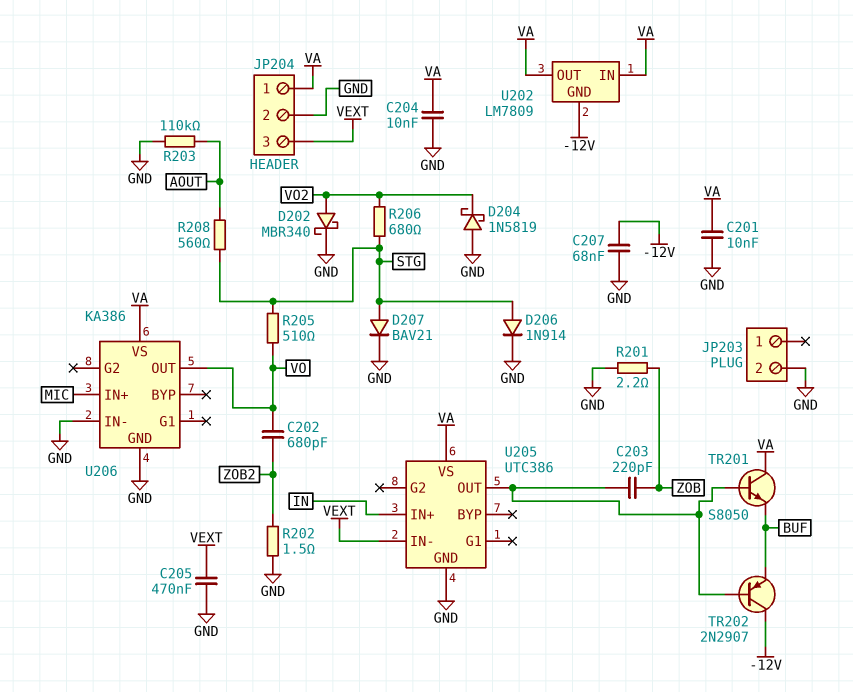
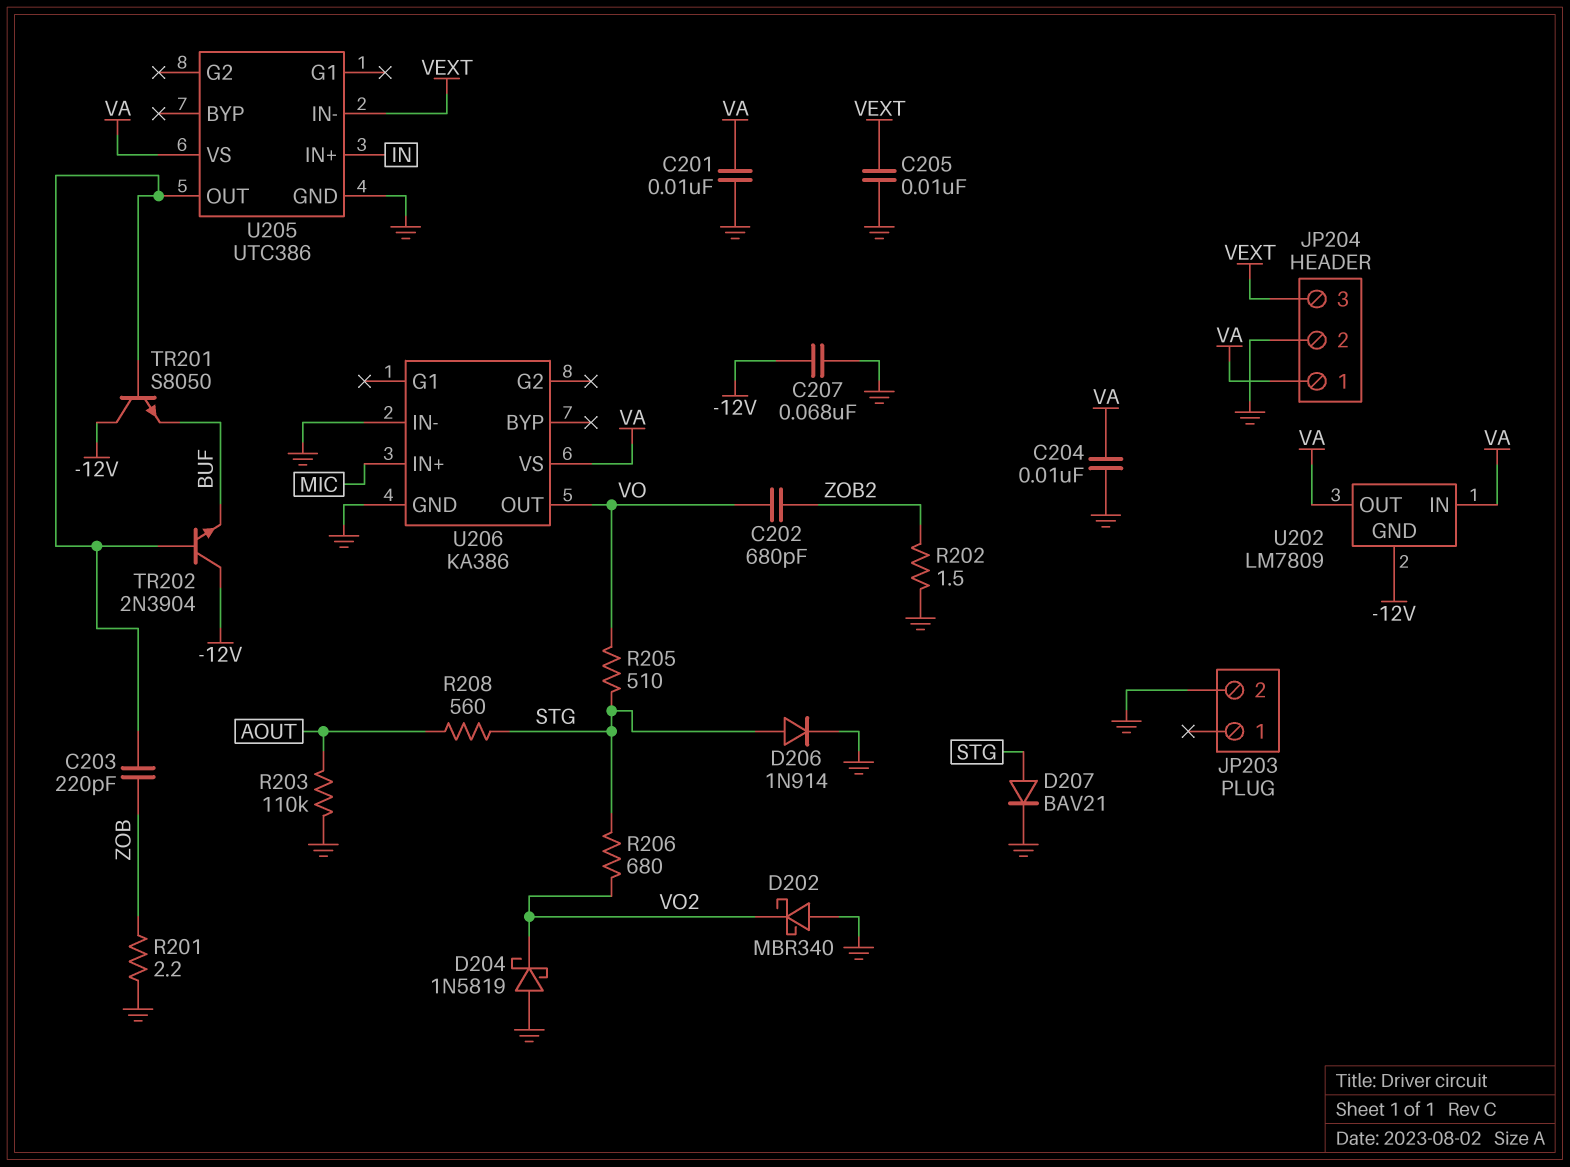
C205: 470nF (GND, VEXT) -> 10nF (GND, VEXT)
D202: schottky MBR340 (A VO2, K GND) -> schottky MBR340 (A GND, K VO2)
TR201: NPN S8050 (B U205/OUT, C VA, E BUF) -> NPN S8050 (B U205/OUT, C -12V, E BUF)
TR202: PNP 2N2907 (B U205/OUT, C -12V, E BUF) -> NPN 2N3904 (B U205/OUT, C -12V, E BUF)

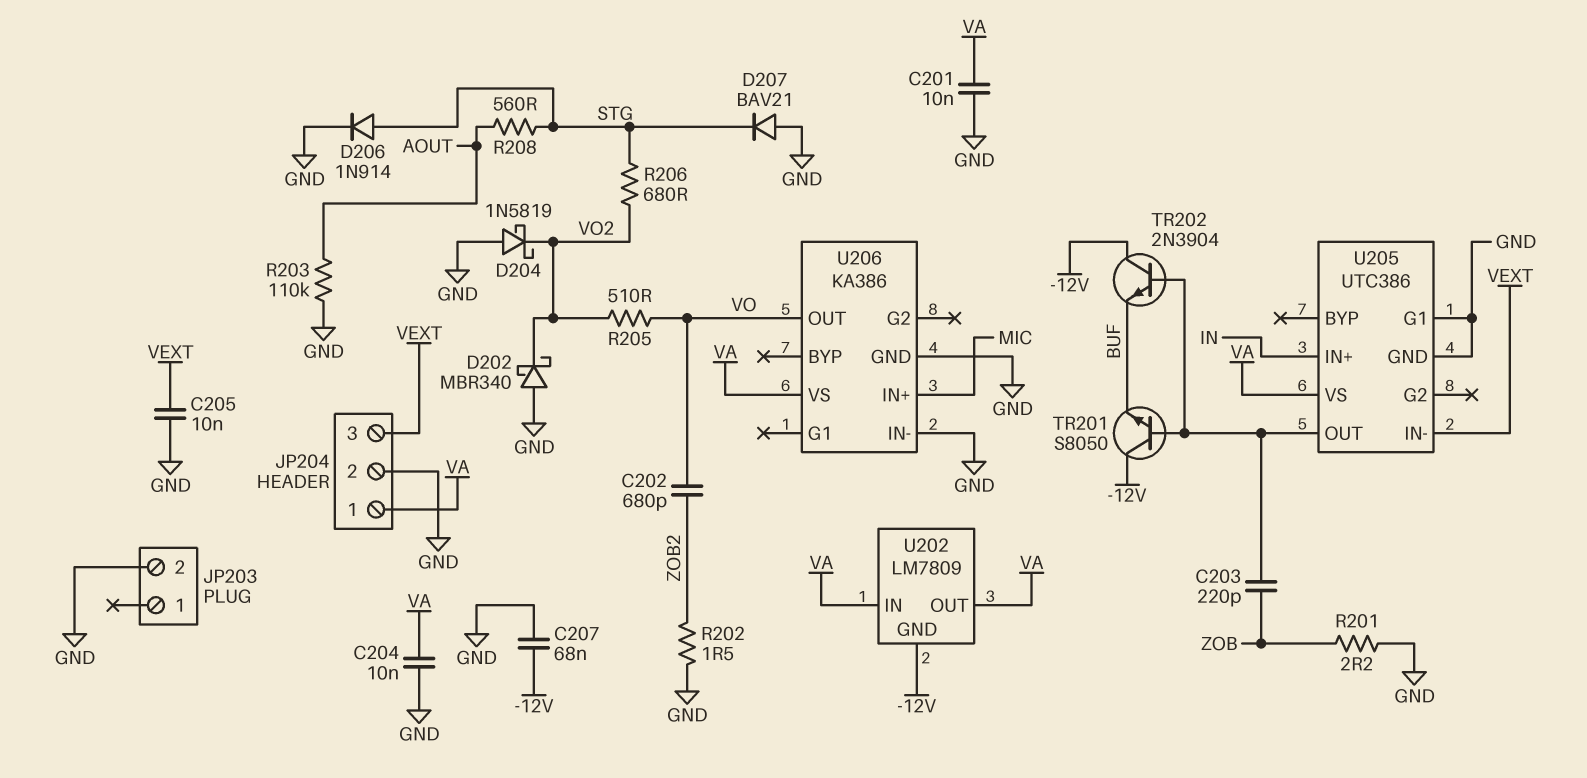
D207: diode BAV21 (A STG, K GND) -> diode BAV21 (A GND, K STG)
R205: 510 (STG, VO) -> 510 (VO, VO2)
U205 pin G1: none -> GND

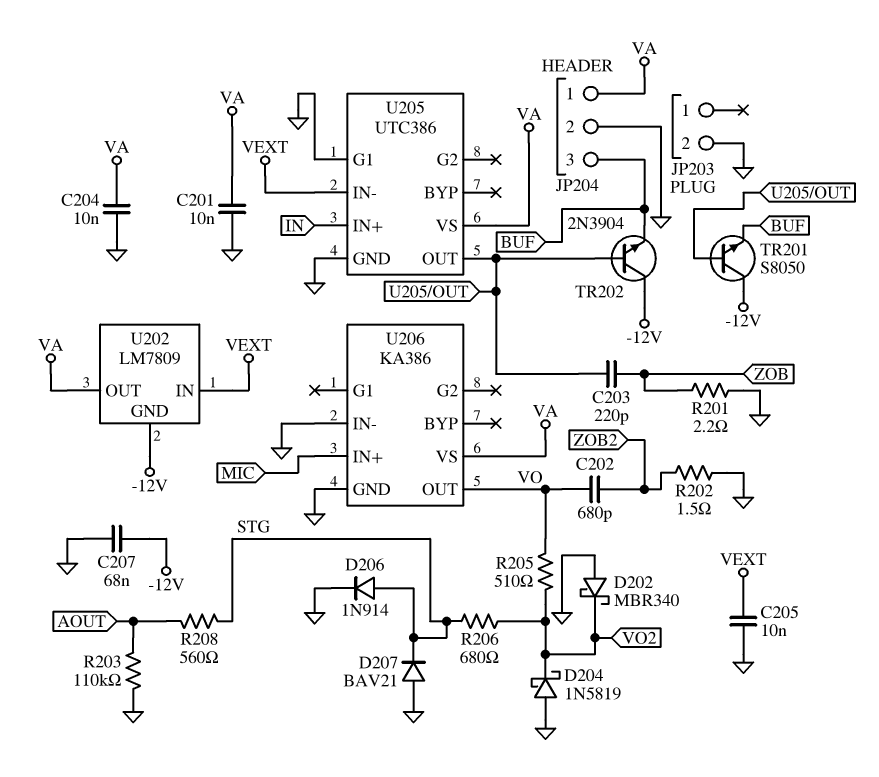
JP204 pin 3: VEXT -> BUF
U202 pin IN: VA -> VEXT

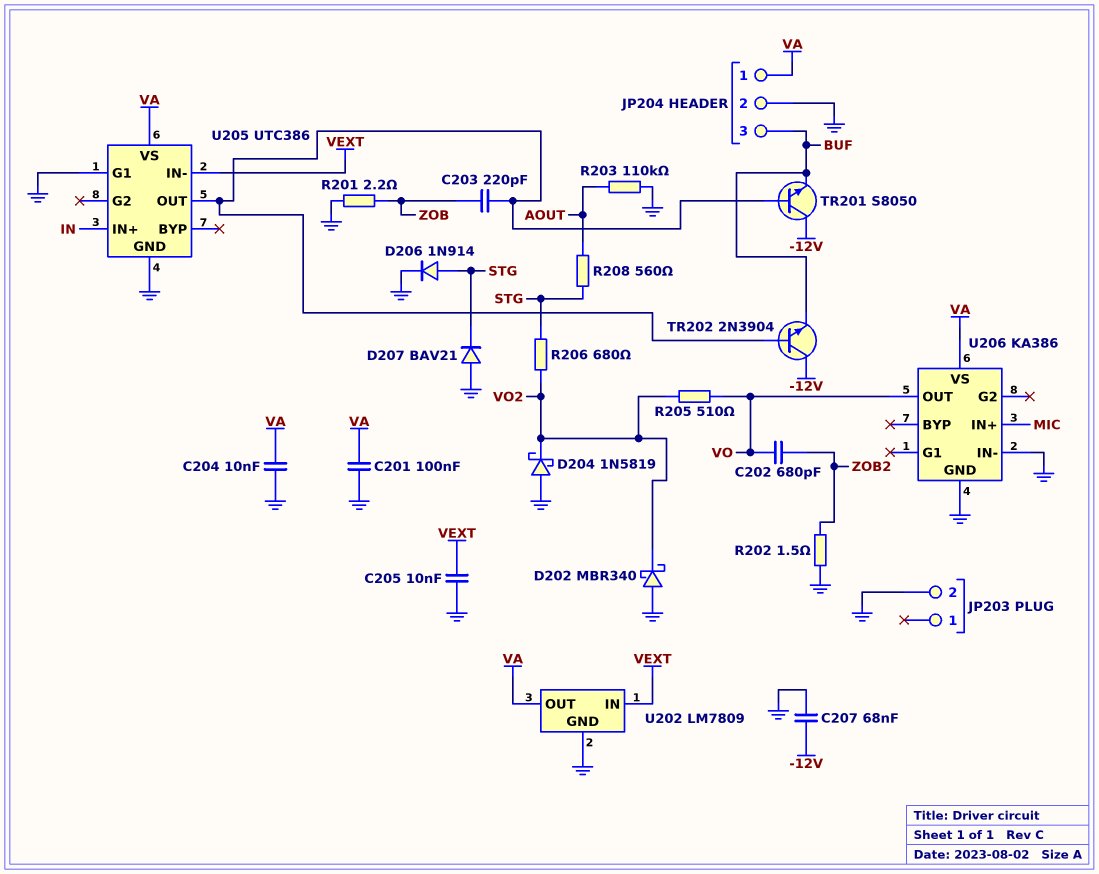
C201: 10nF (GND, VA) -> 100nF (GND, VA)
U202 pin GND: -12V -> GND

